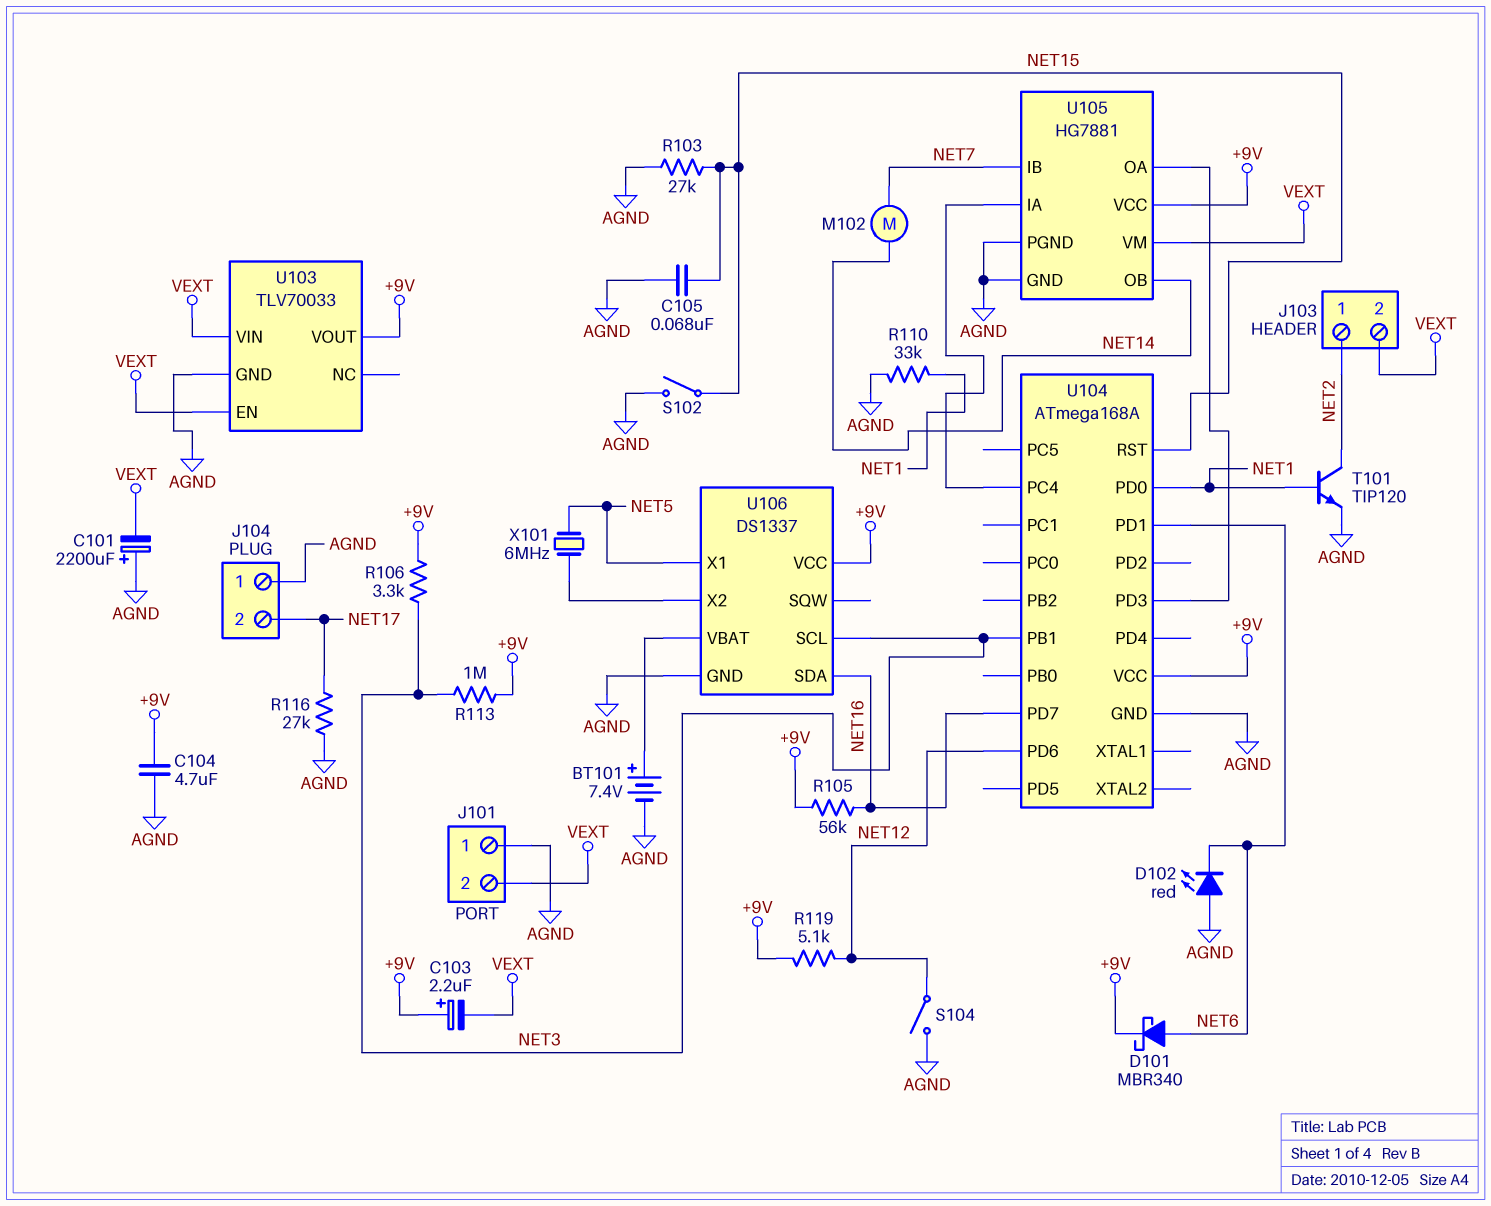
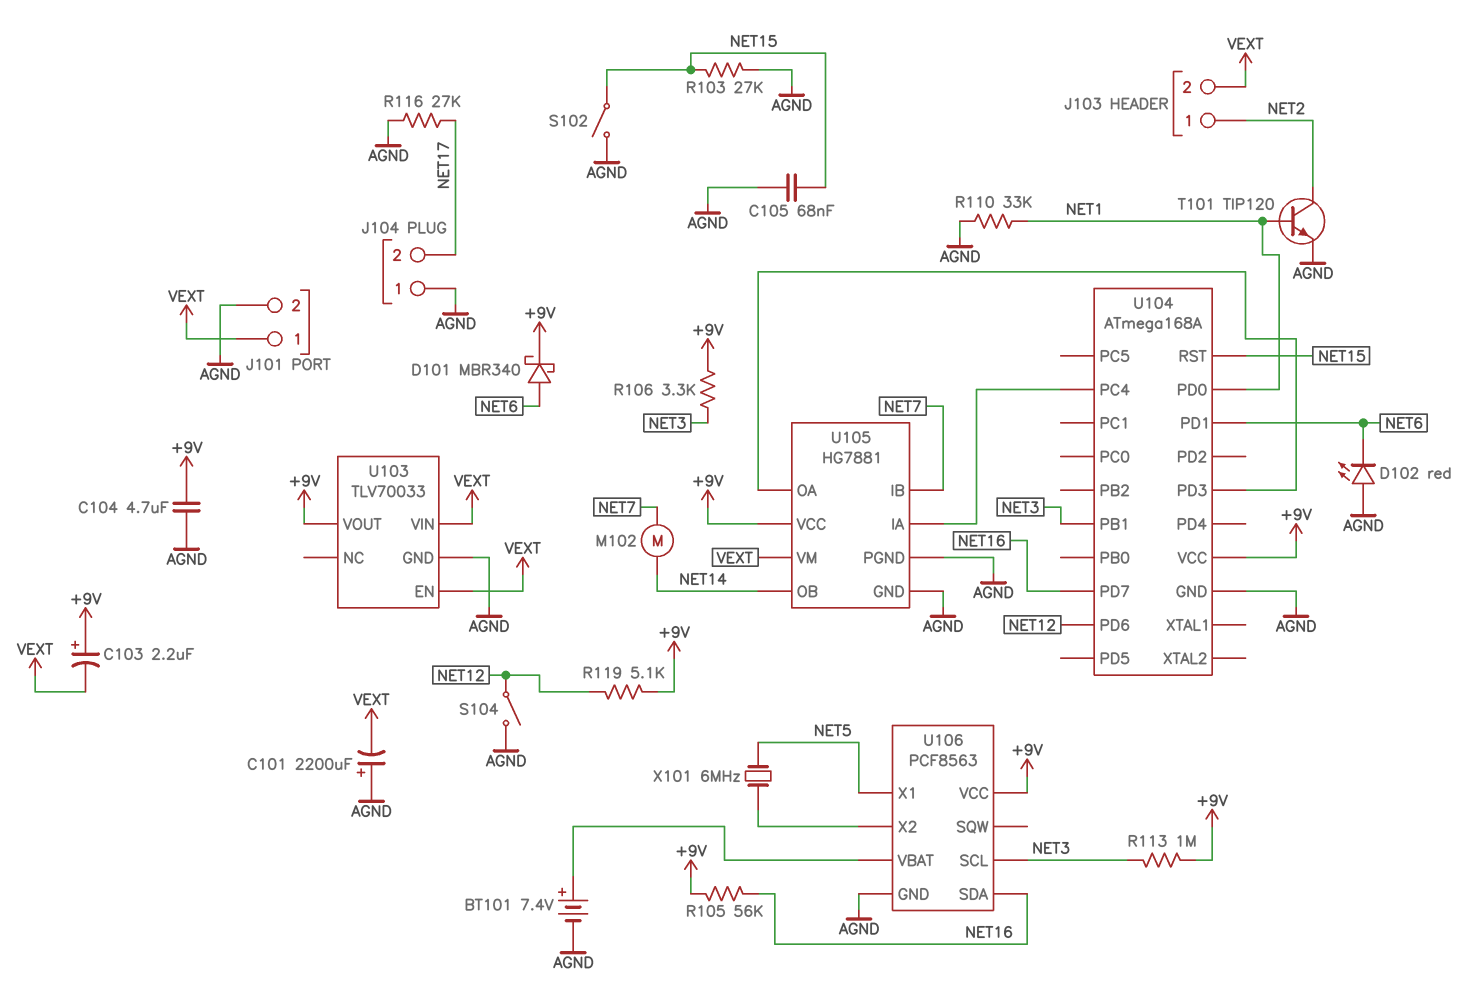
J101 pin 1: AGND -> VEXT
J101 pin 2: VEXT -> AGND
U106: DS1337 -> PCF8563

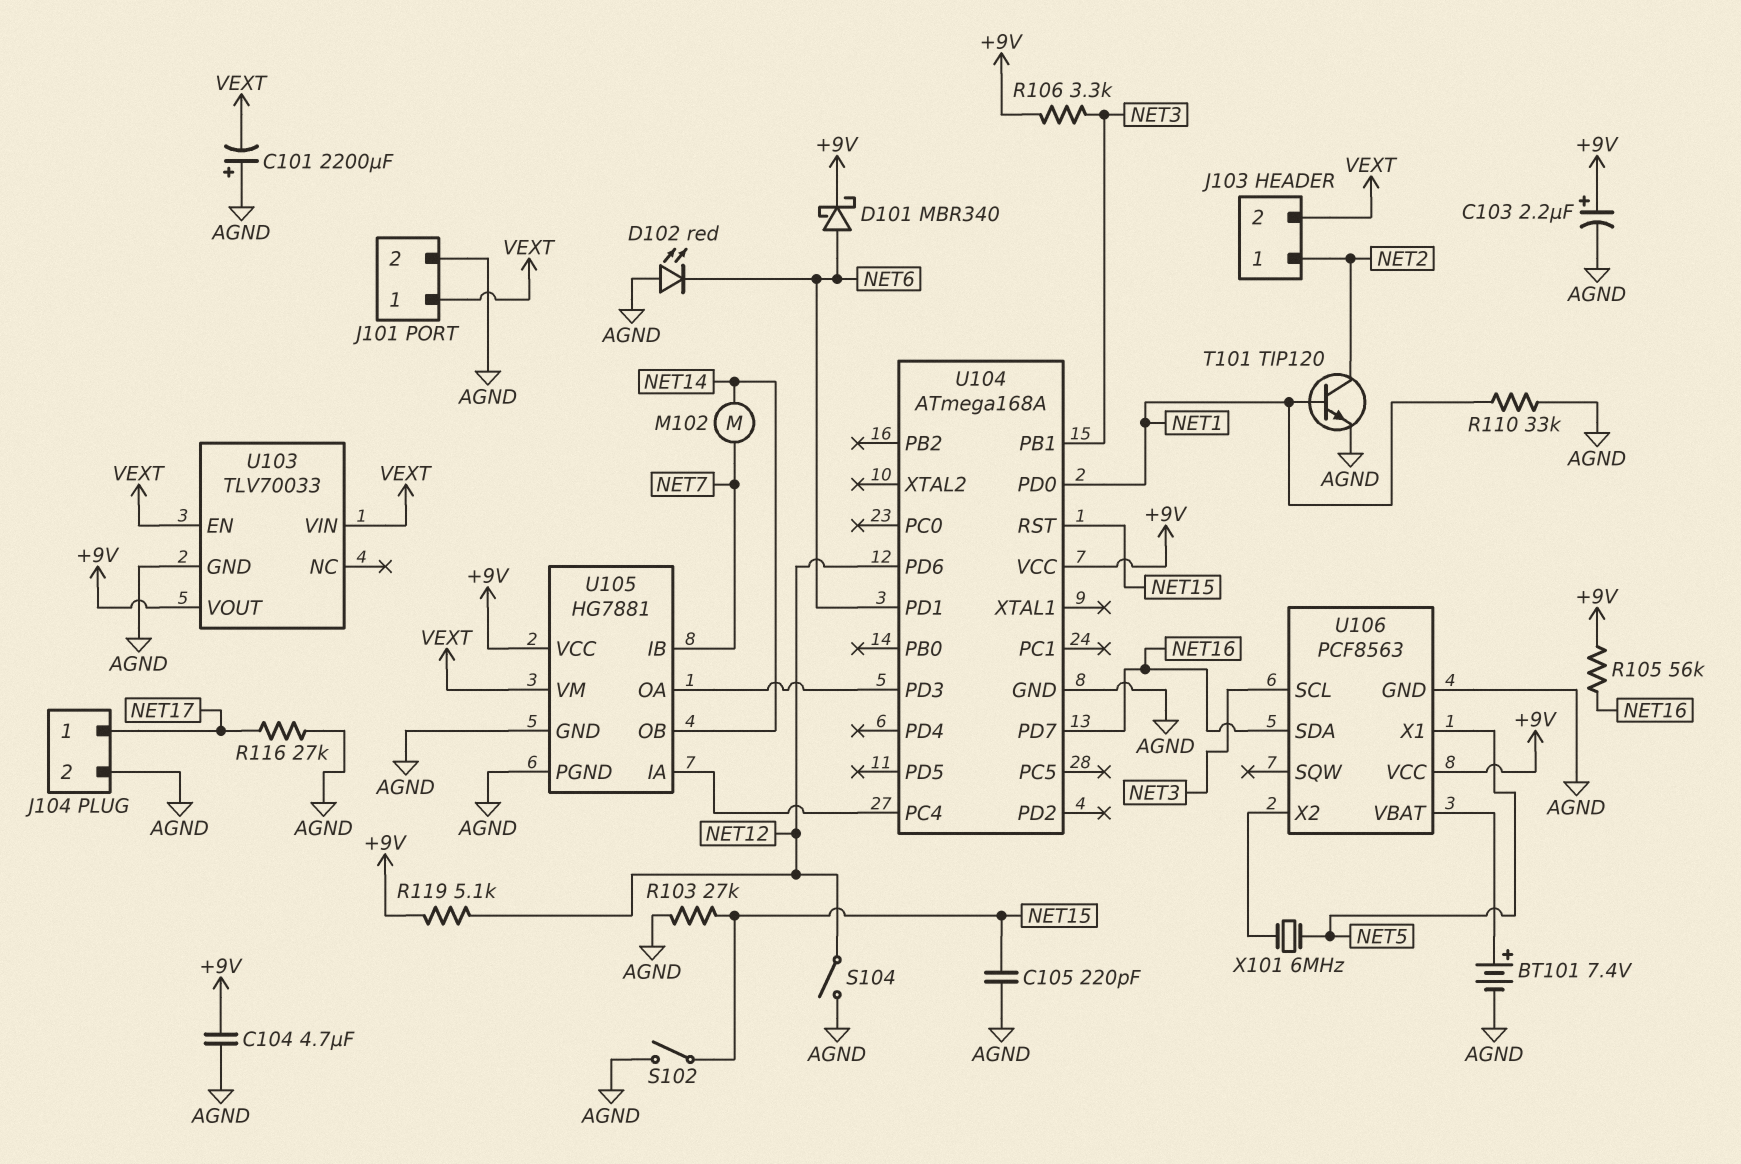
C103: 2.2uF (plus +9V, minus VEXT) -> 2.2uF (plus +9V, minus AGND)
C105: 68nF (AGND, NET15) -> 220pF (AGND, NET15)
J104 pin 1: AGND -> NET17
J104 pin 2: NET17 -> AGND
R113: 1M (+9V, NET3) -> none

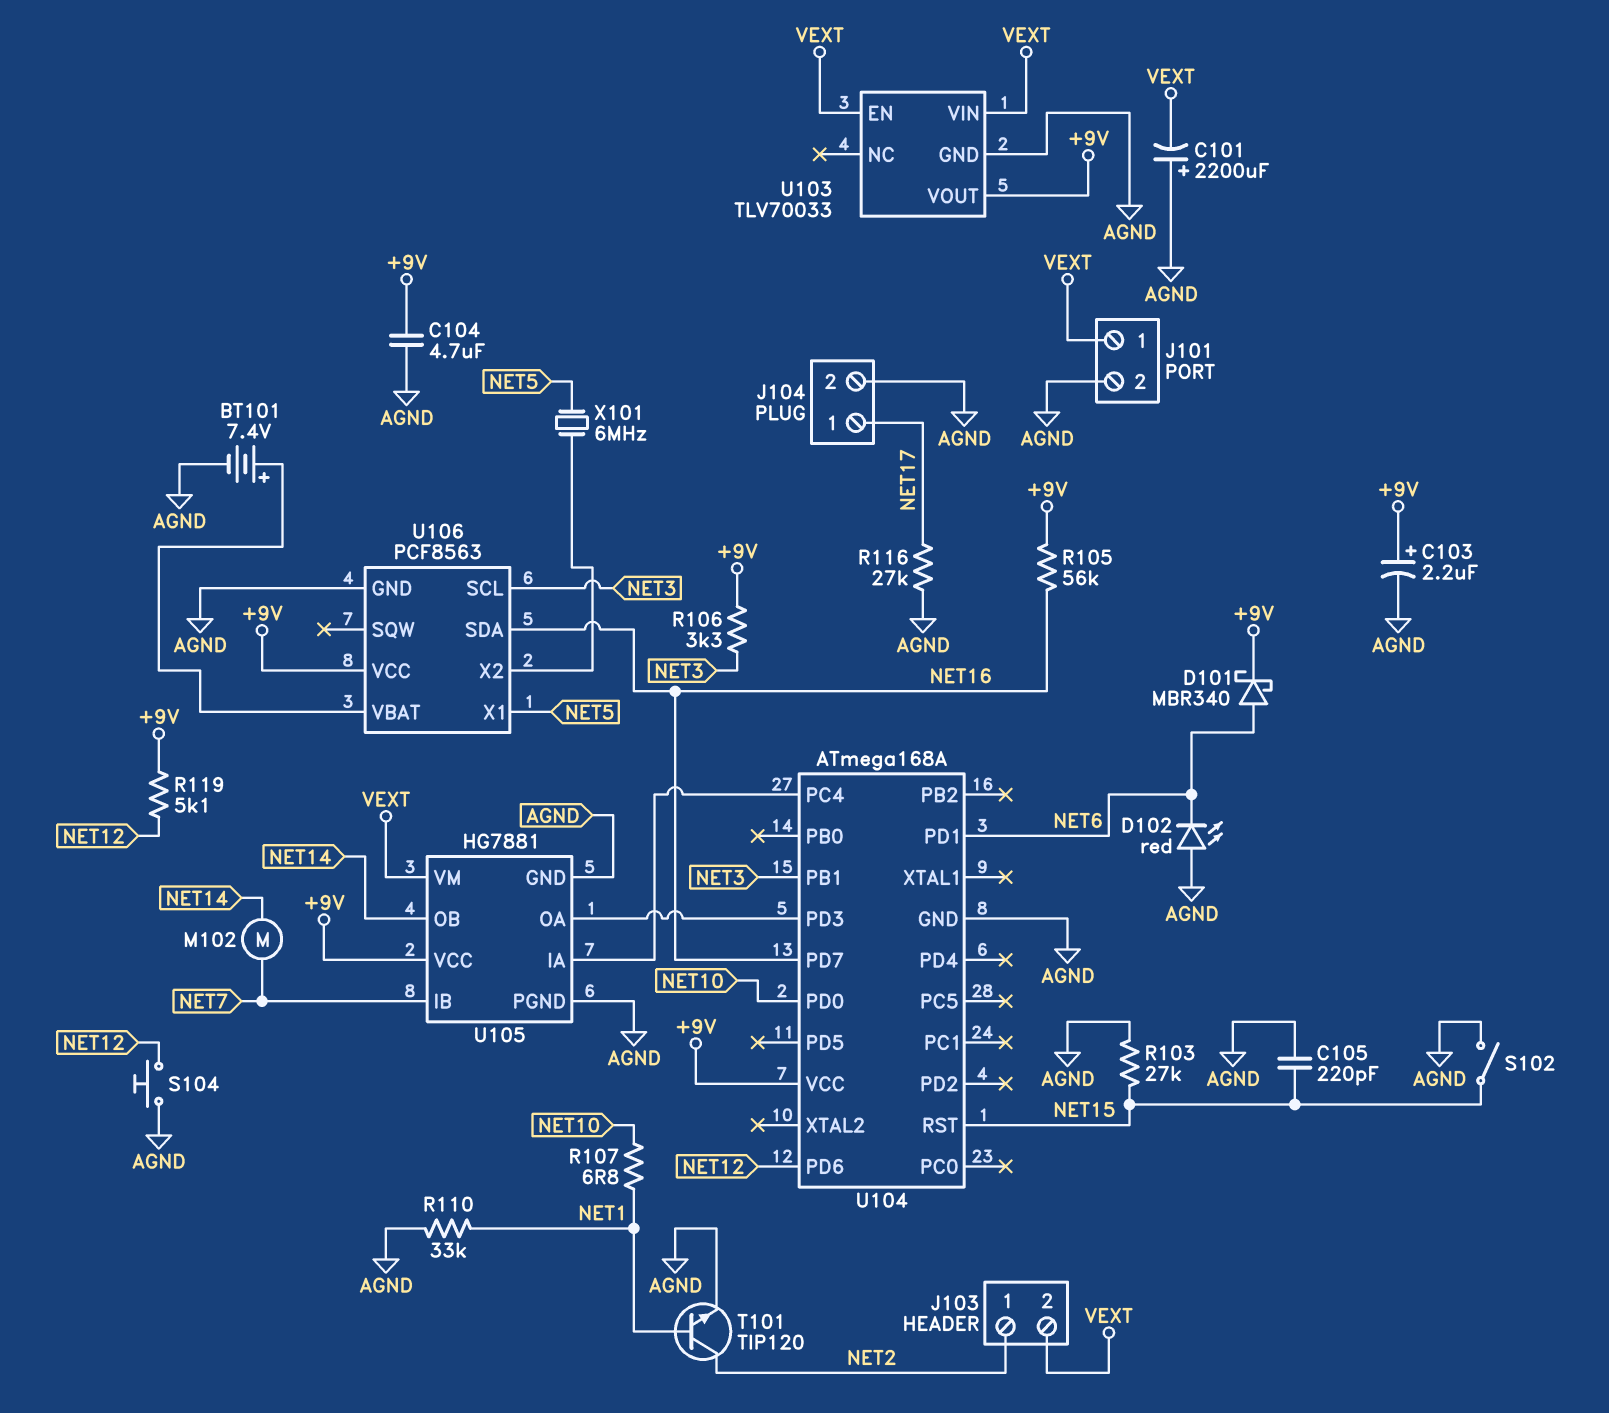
R107: none -> 6.8 (NET1, NET10)
S104: switch (AGND, NET12) -> button (AGND, NET12)
U104 pin PD0: NET1 -> NET10

